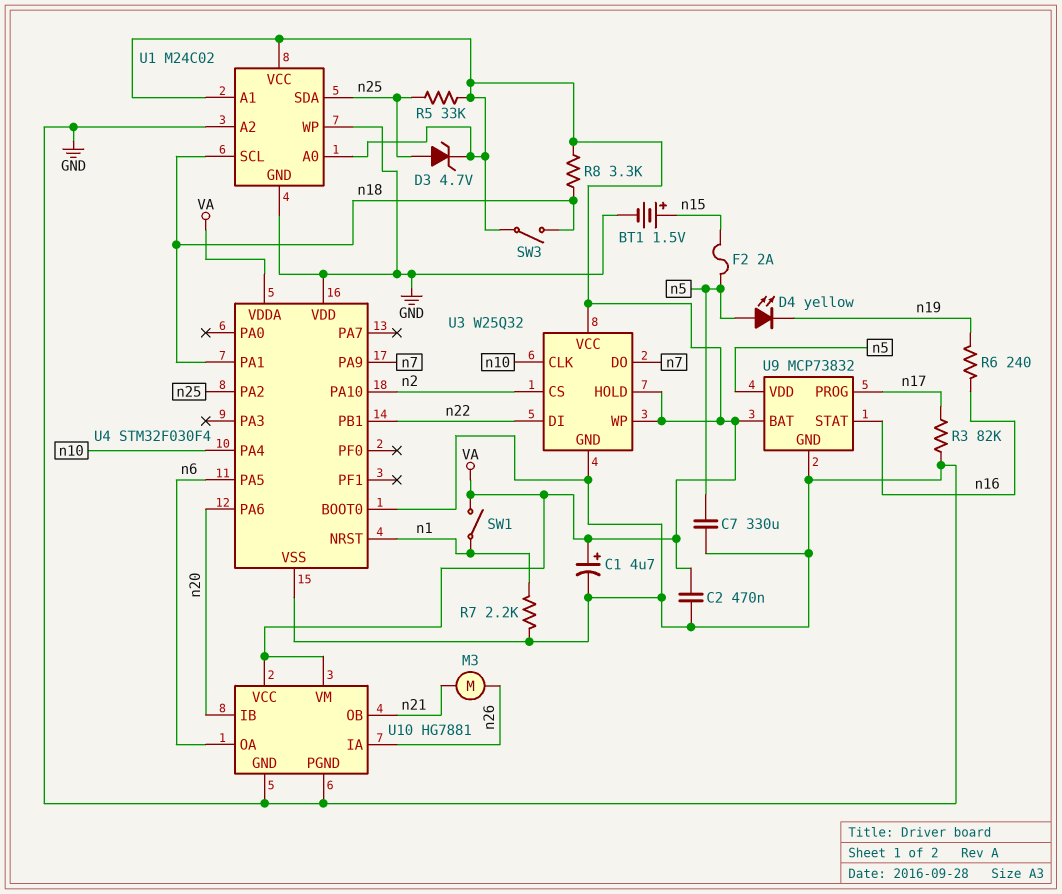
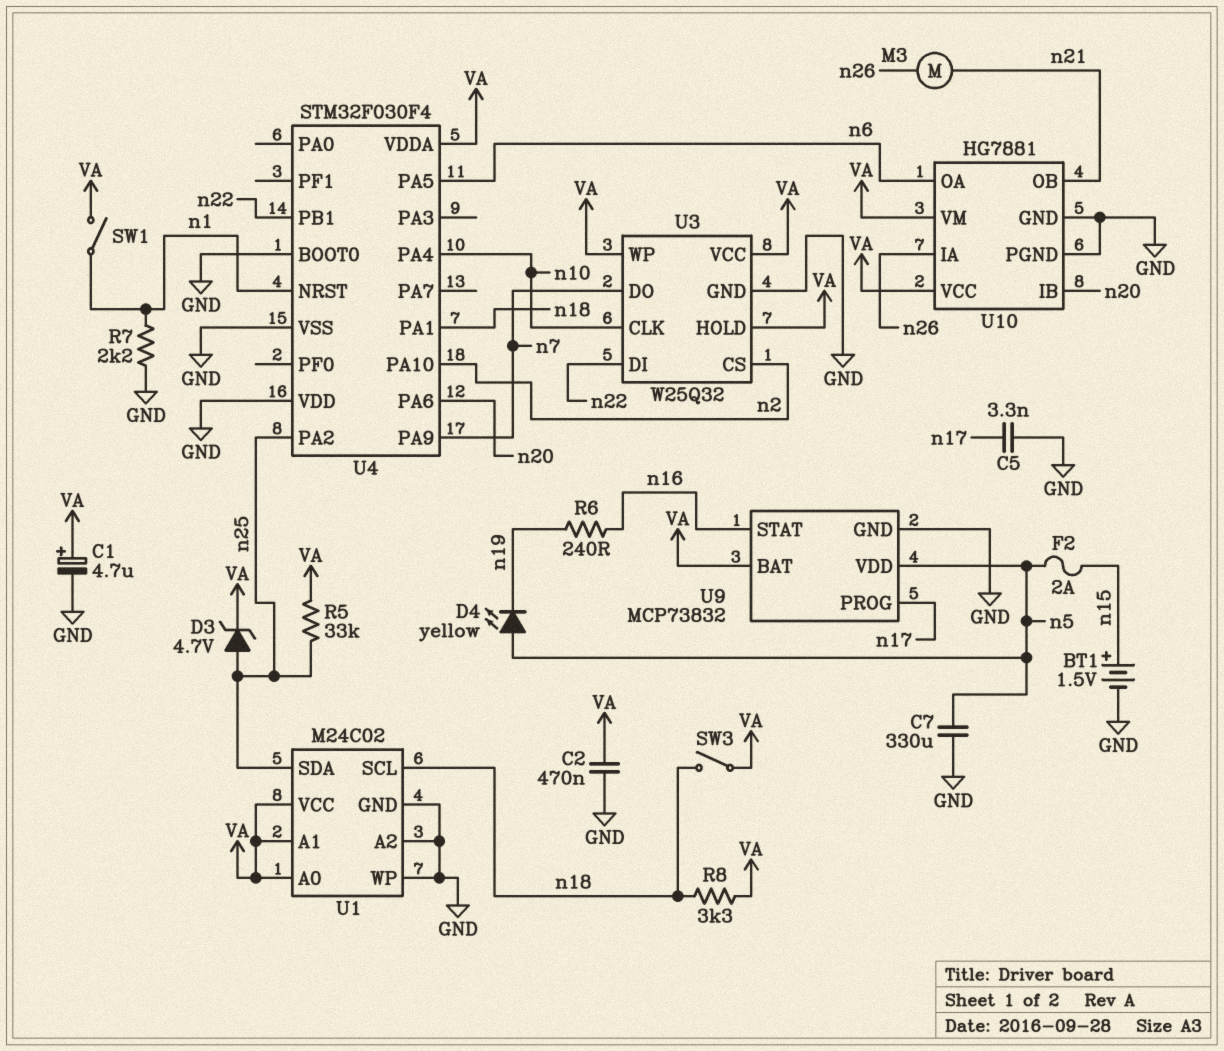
C5: none -> 3.3nF (GND, n17)
R3: 82k (GND, n17) -> none

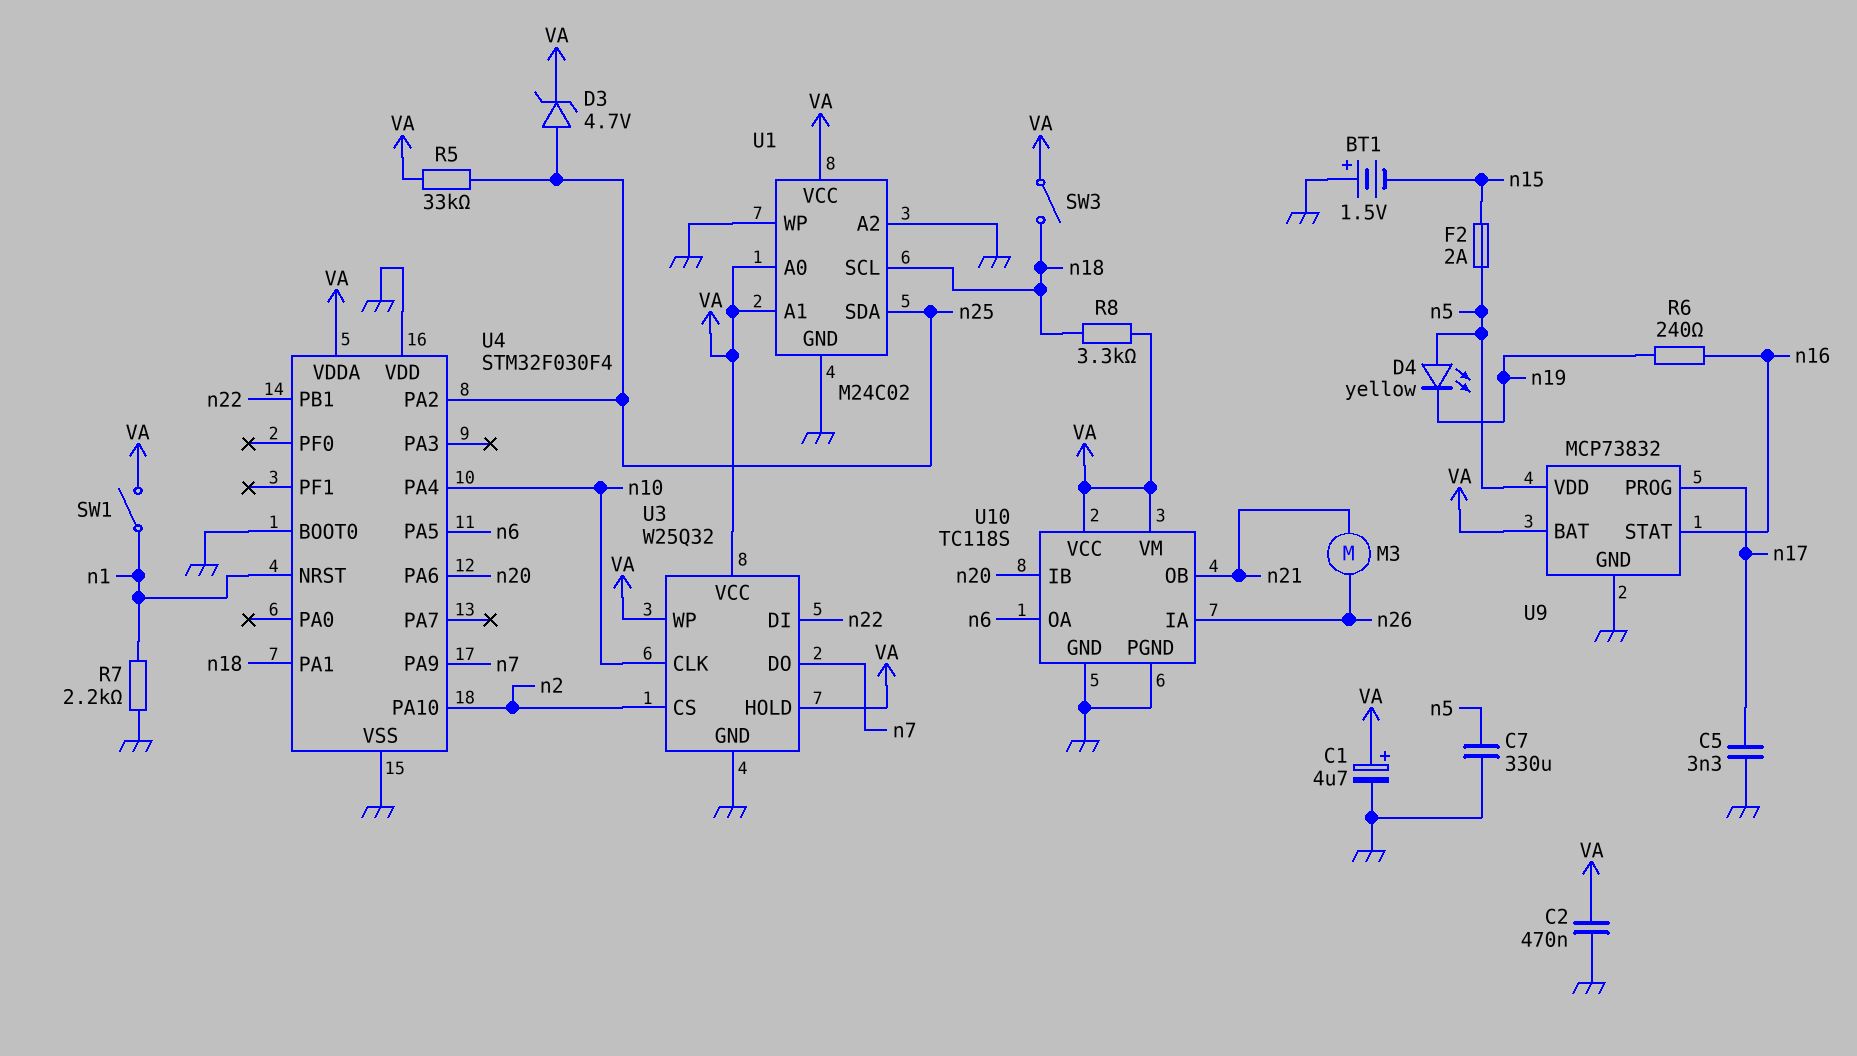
BT1: 1.5V (plus n15, minus GND) -> 1.5V (plus GND, minus n15)
U10: HG7881 -> TC118S

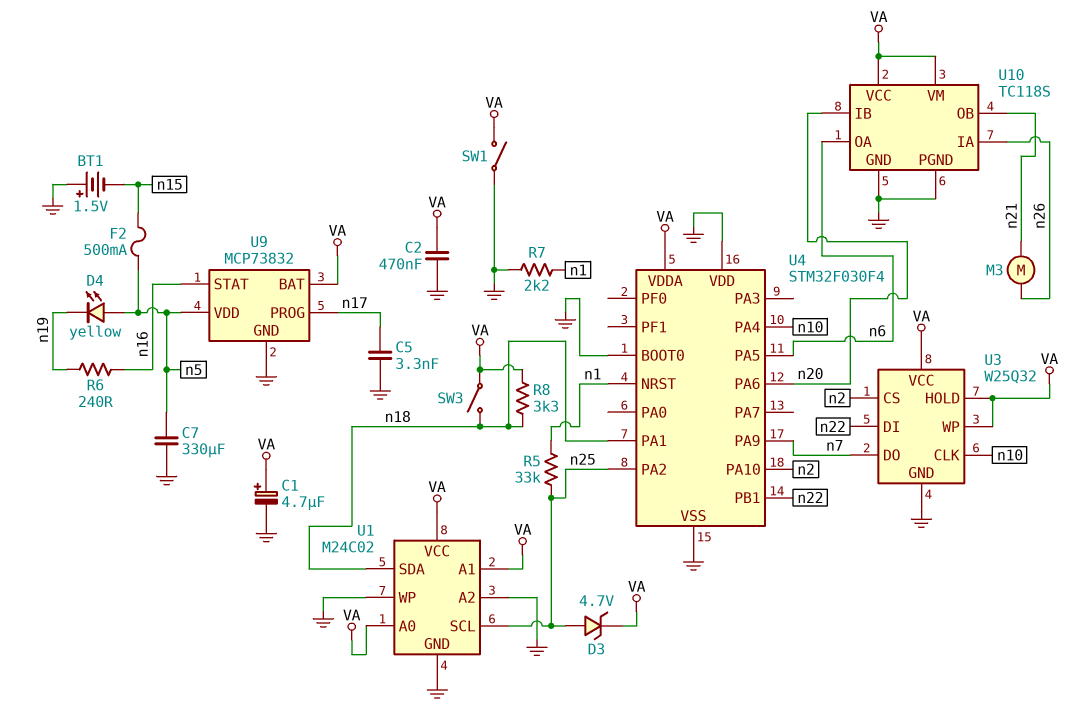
F2: 2A (n5, n15) -> 500mA (n5, n15)
R5: 33k (VA, n25) -> 33k (n1, n25)
SW1: switch (VA, n1) -> switch (GND, VA)
U1 pin SCL: n18 -> n25
U1 pin SDA: n25 -> n18

